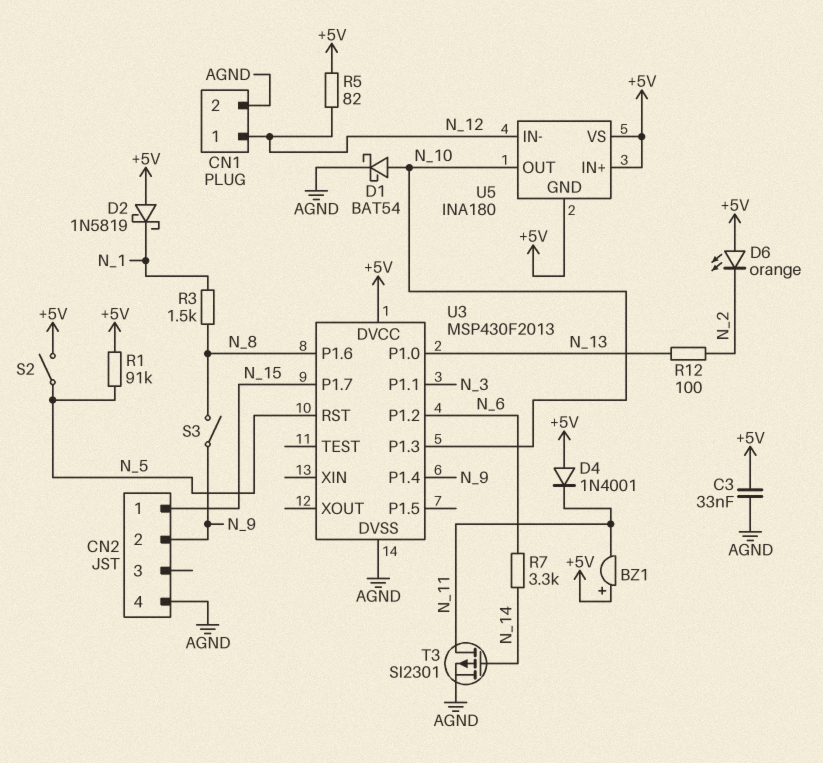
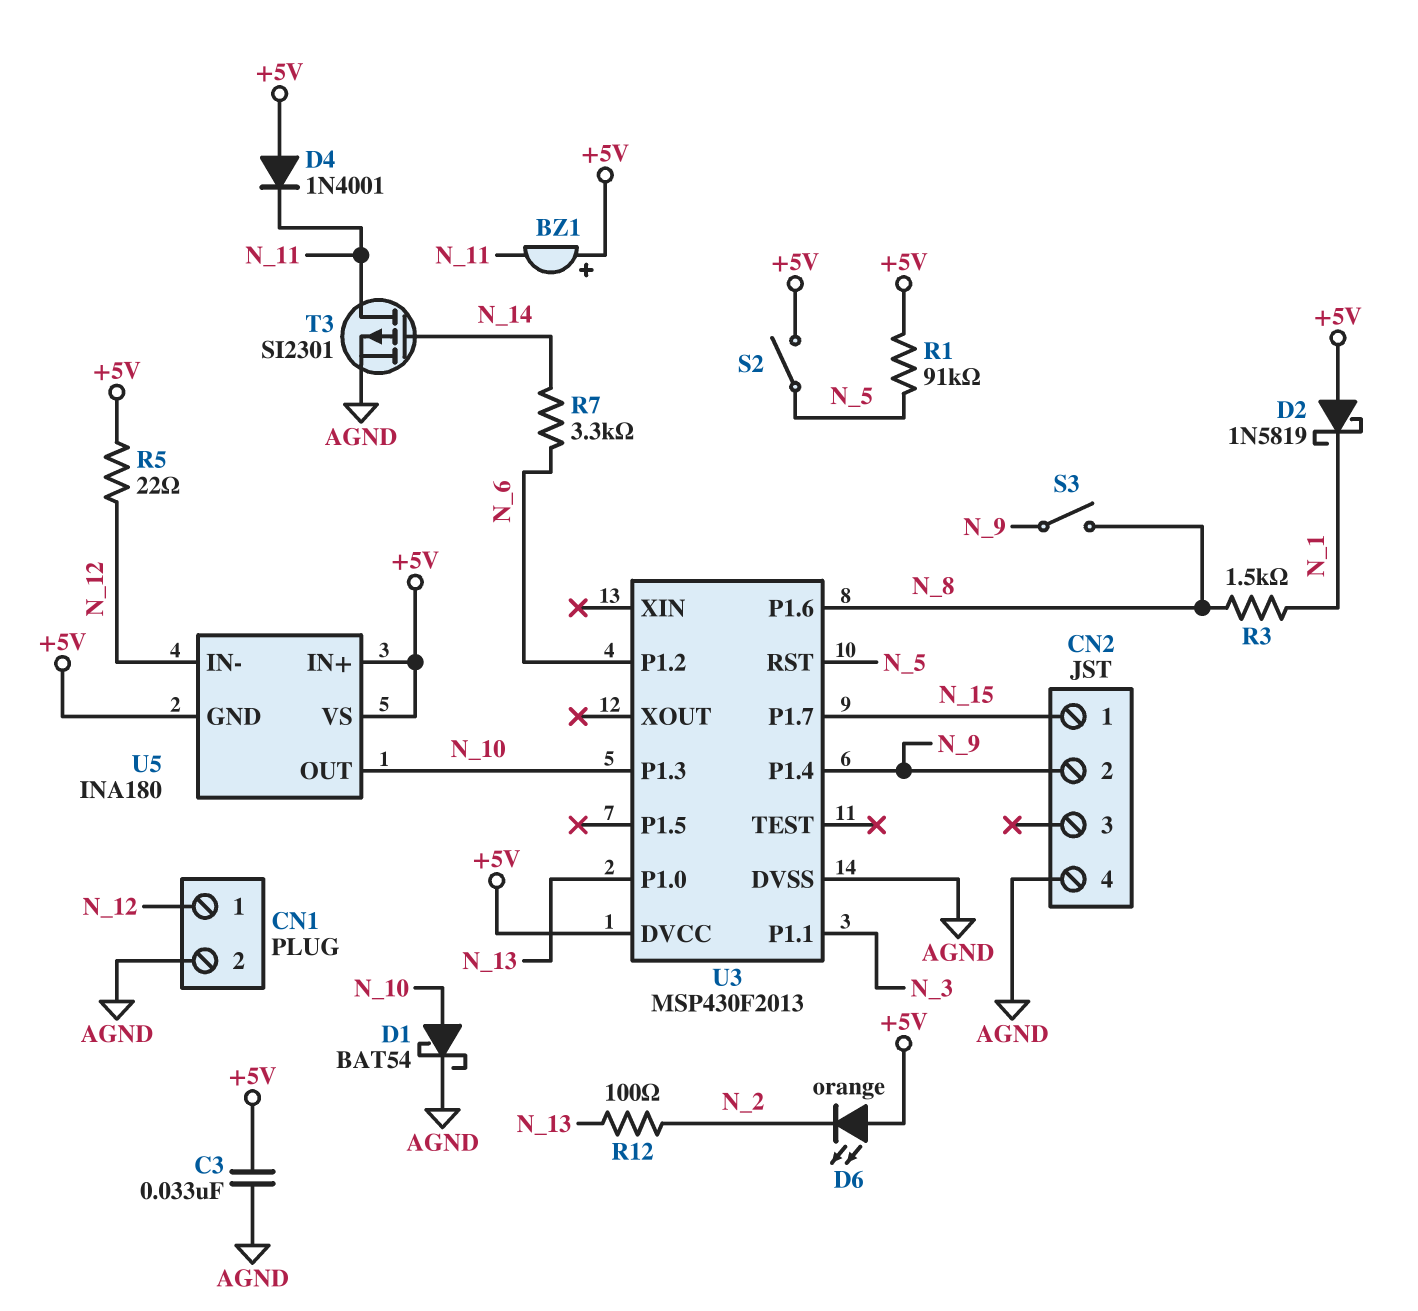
R5: 82 (+5V, N_12) -> 22 (+5V, N_12)

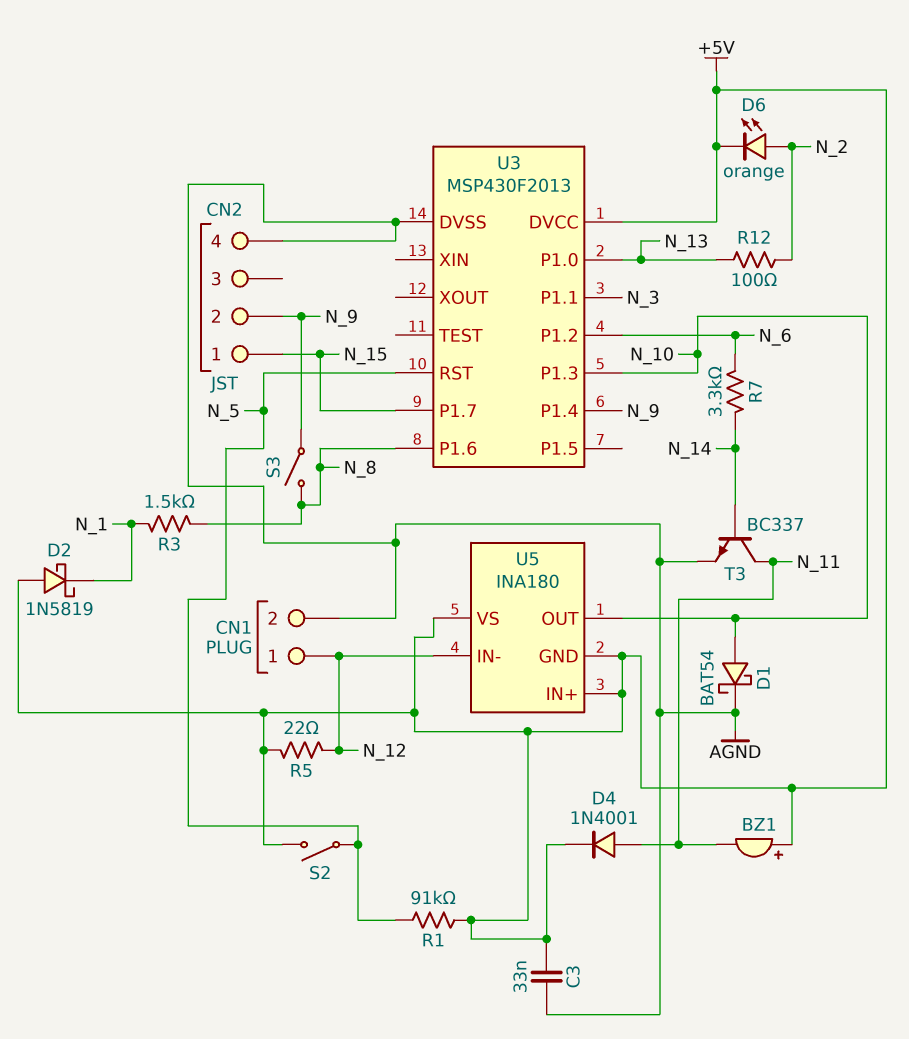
D4: diode 1N4001 (A +5V, K N_11) -> diode 1N4001 (A N_11, K +5V)
D6: LED orange (A +5V, K N_2) -> LED orange (A N_2, K +5V)
T3: PMOS SI2301 (G N_14, D N_11, S AGND) -> NPN BC337 (B N_14, C N_11, E AGND)

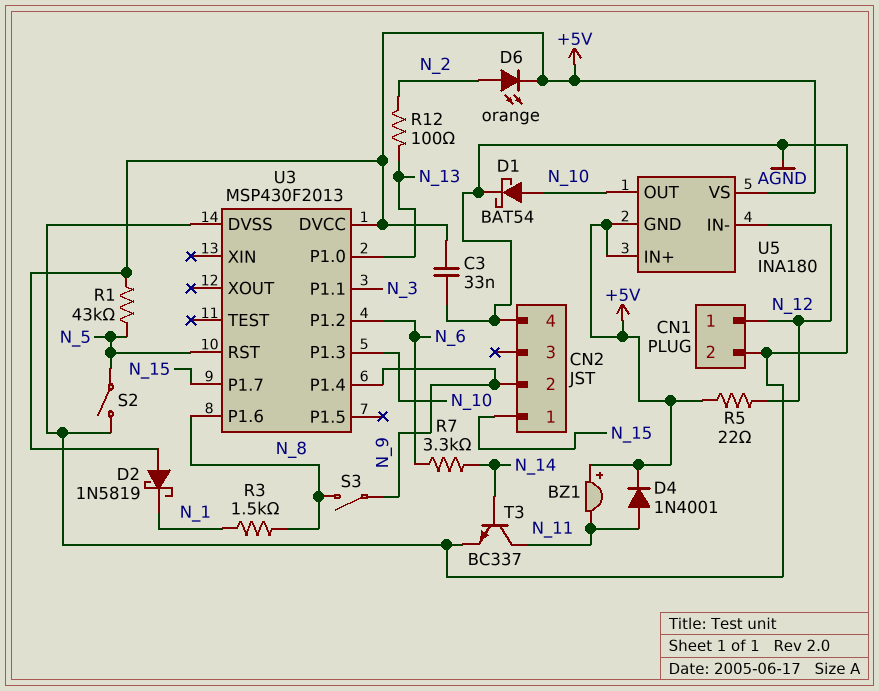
R1: 91k (+5V, N_5) -> 43k (+5V, N_5)
S2: switch (+5V, N_5) -> switch (AGND, N_5)

